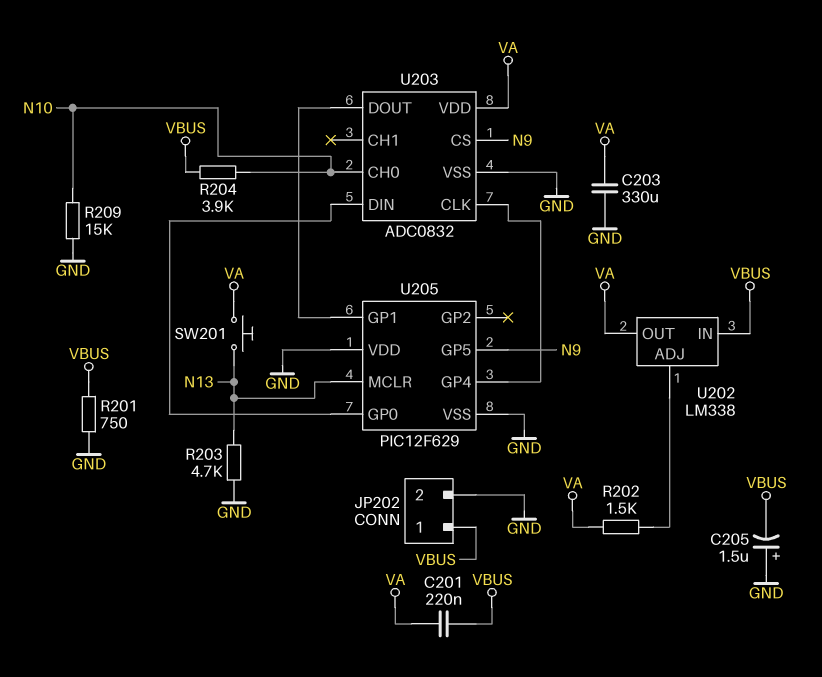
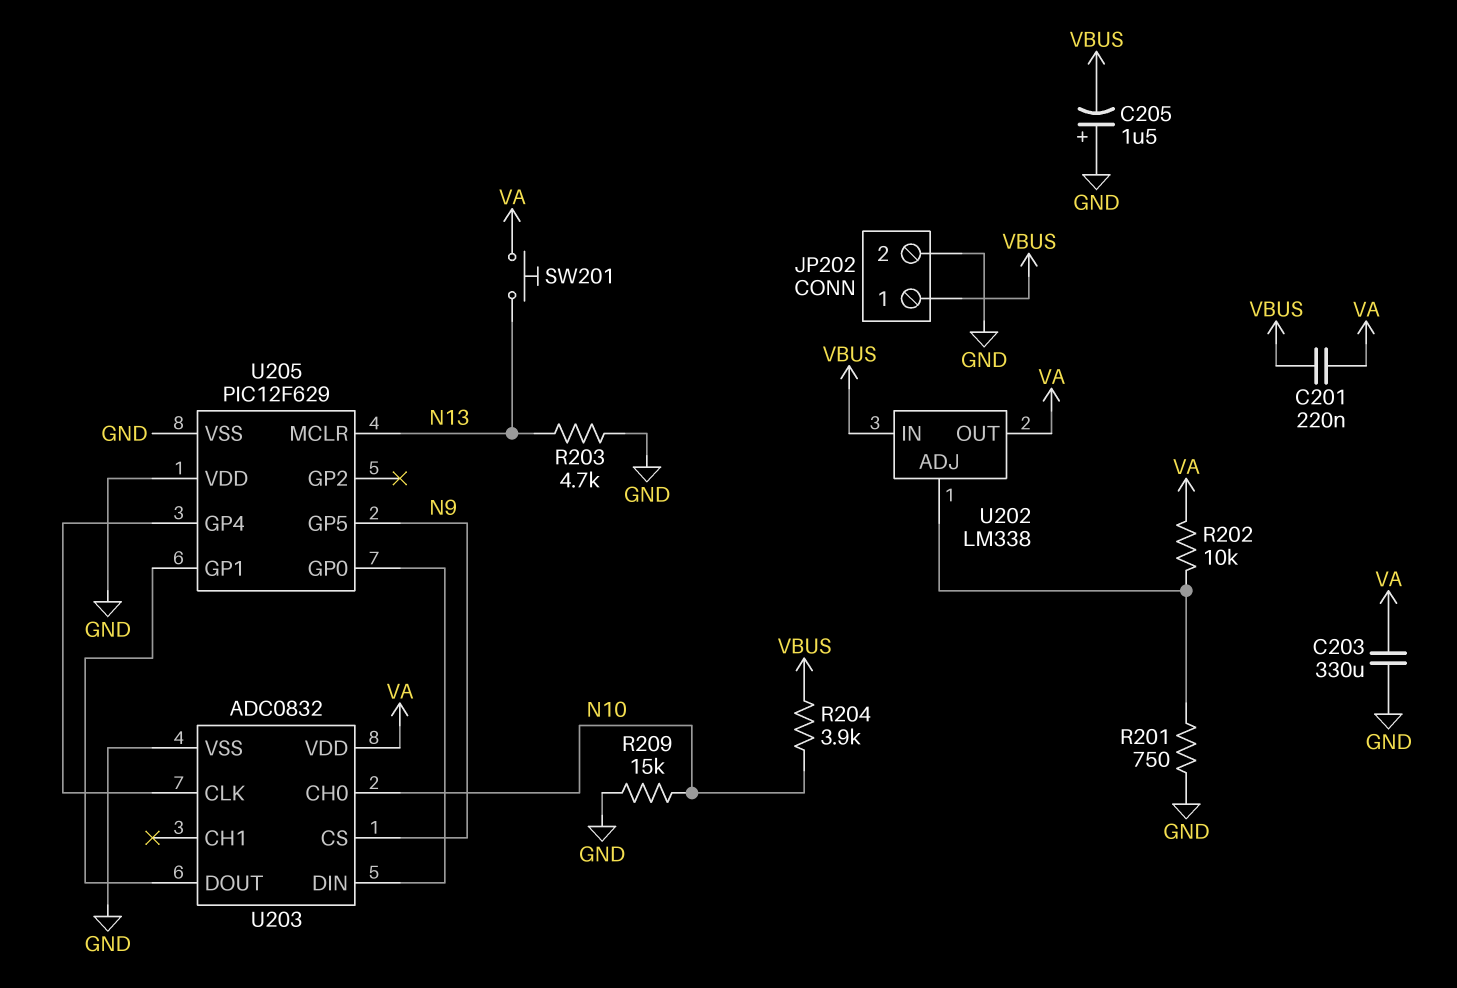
R201: 750 (GND, VBUS) -> 750 (GND, U202/ADJ)
R202: 1.5k (U202/ADJ, VA) -> 10k (U202/ADJ, VA)

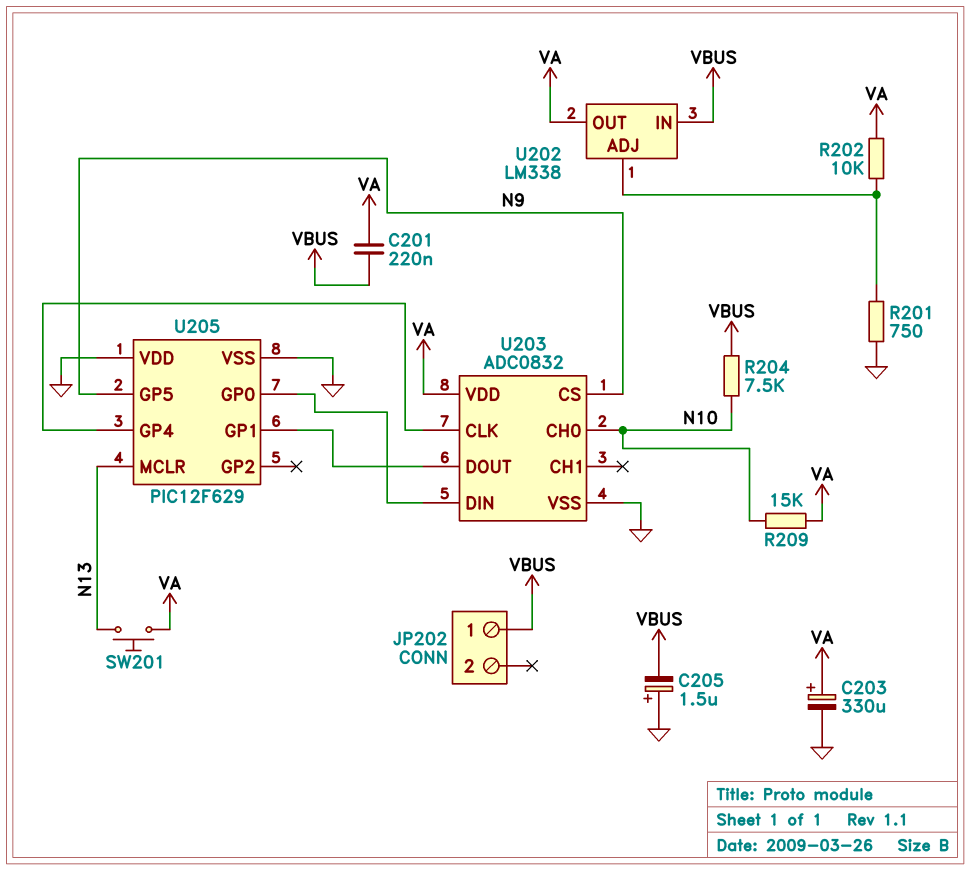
C203: 330uF (GND, VA) -> 330uF (plus VA, minus GND)
JP202 pin 2: GND -> none
R203: 4.7k (GND, N13) -> none
R204: 3.9k (N10, VBUS) -> 7.5k (N10, VBUS)
R209: 15k (GND, N10) -> 15k (N10, VA)

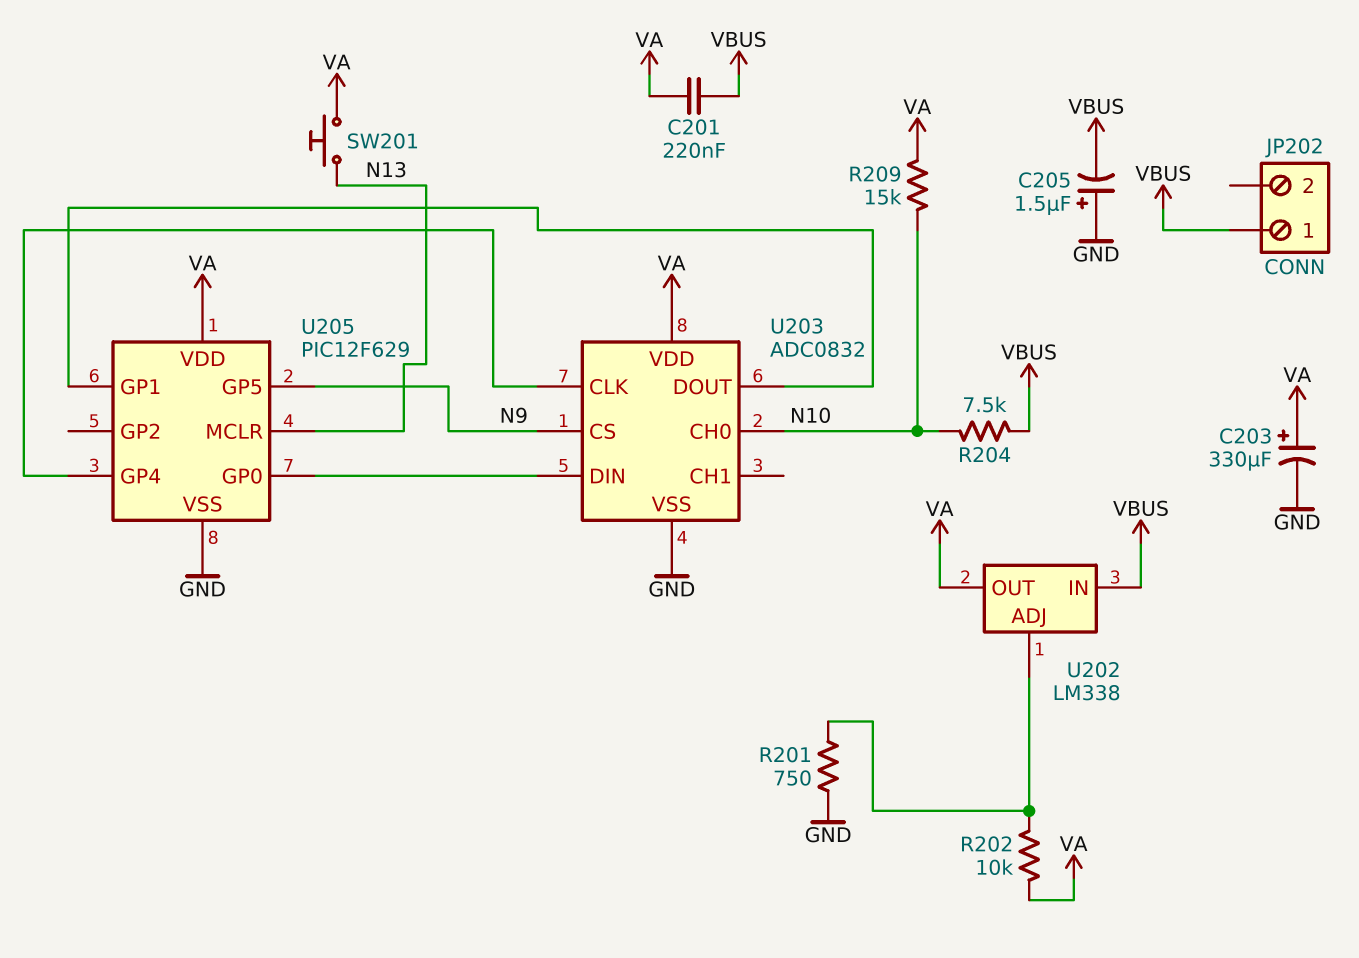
U205 pin VDD: GND -> VA

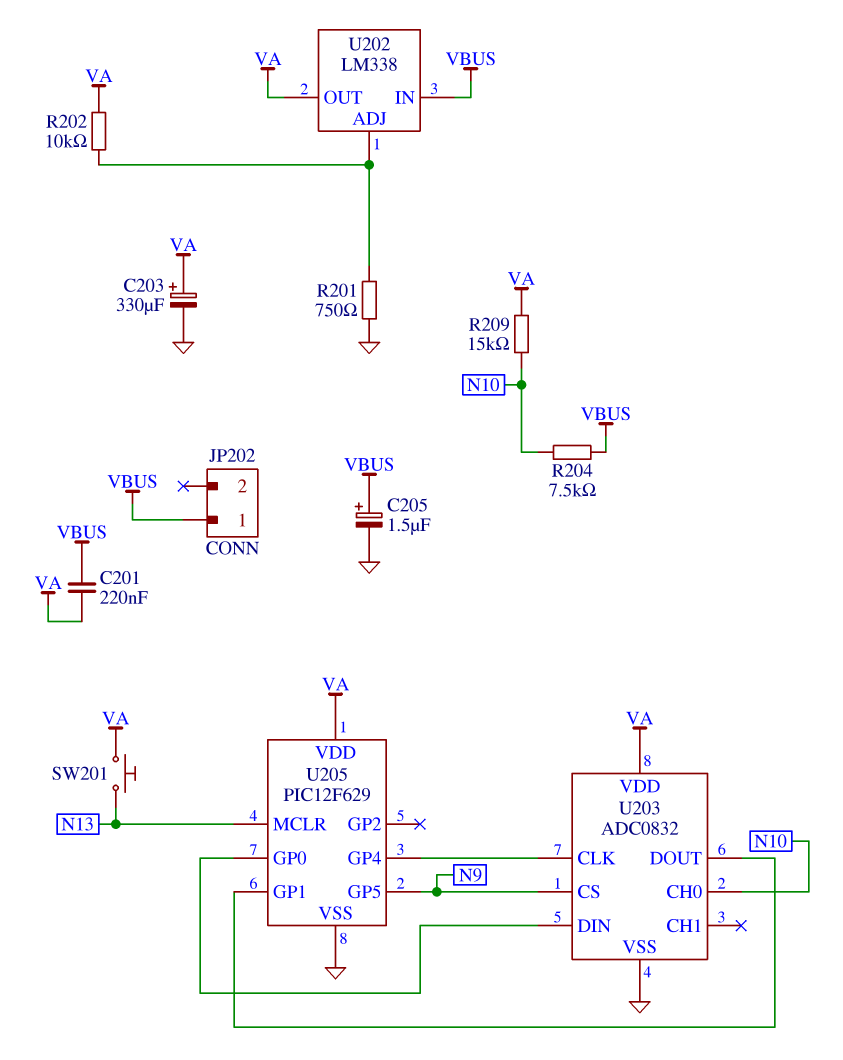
C205: 1.5uF (plus GND, minus VBUS) -> 1.5uF (plus VBUS, minus GND)

